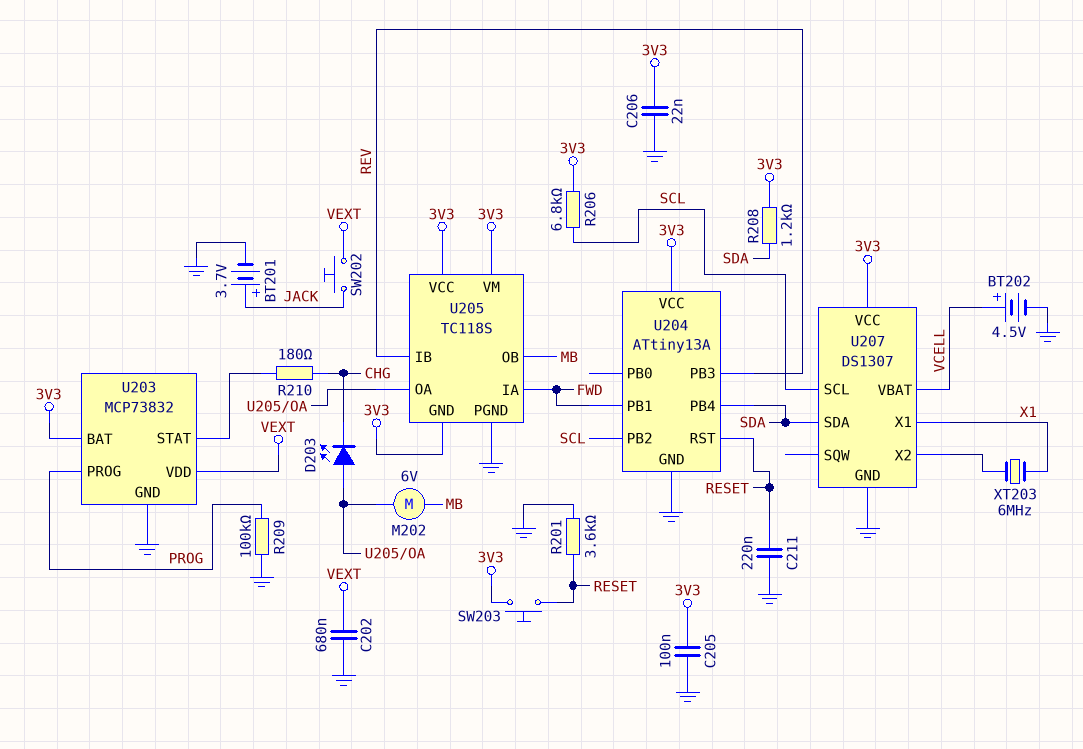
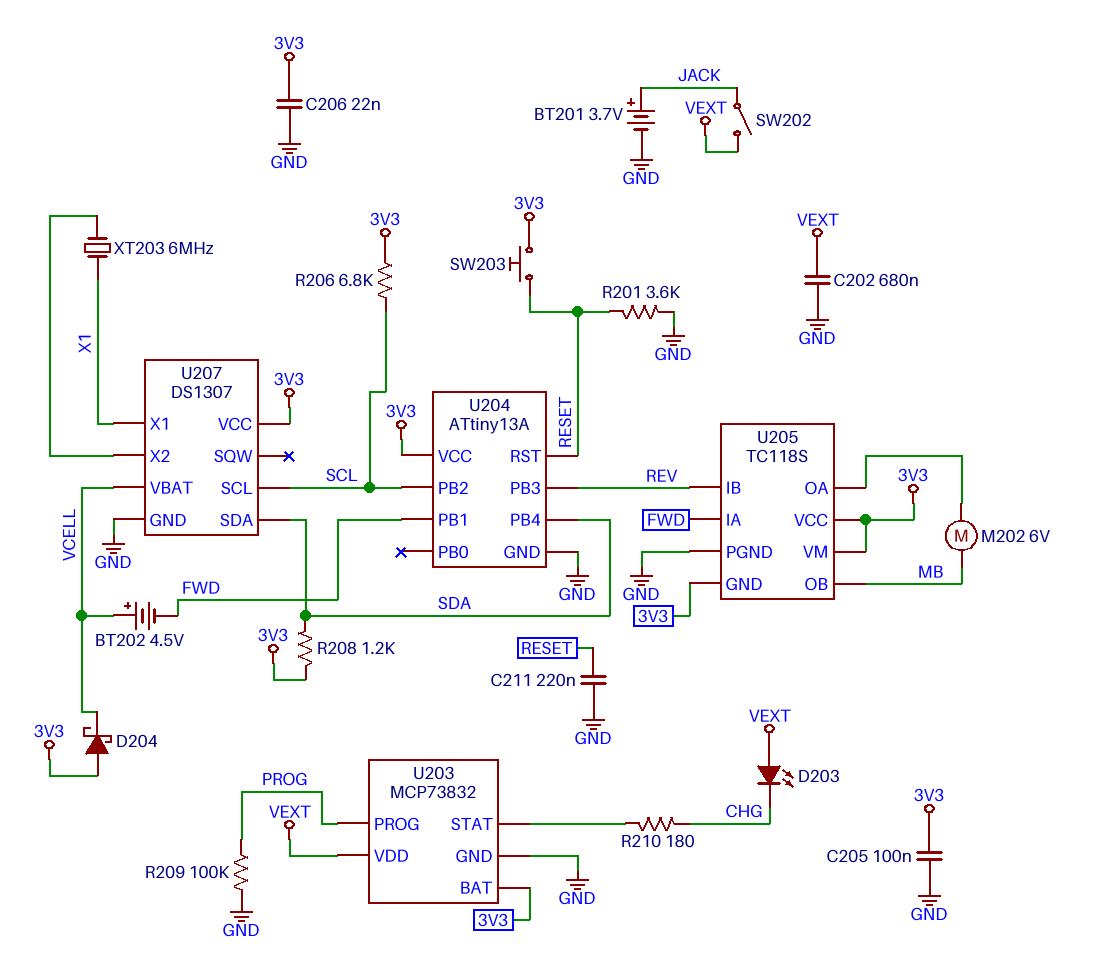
BT202: 4.5V (plus VCELL, minus GND) -> 4.5V (plus VCELL, minus FWD)
D203: LED (A U205/OA, K CHG) -> LED (A VEXT, K CHG)
D204: none -> schottky (A 3V3, K VCELL)
SW202: button (JACK, VEXT) -> switch (JACK, VEXT)

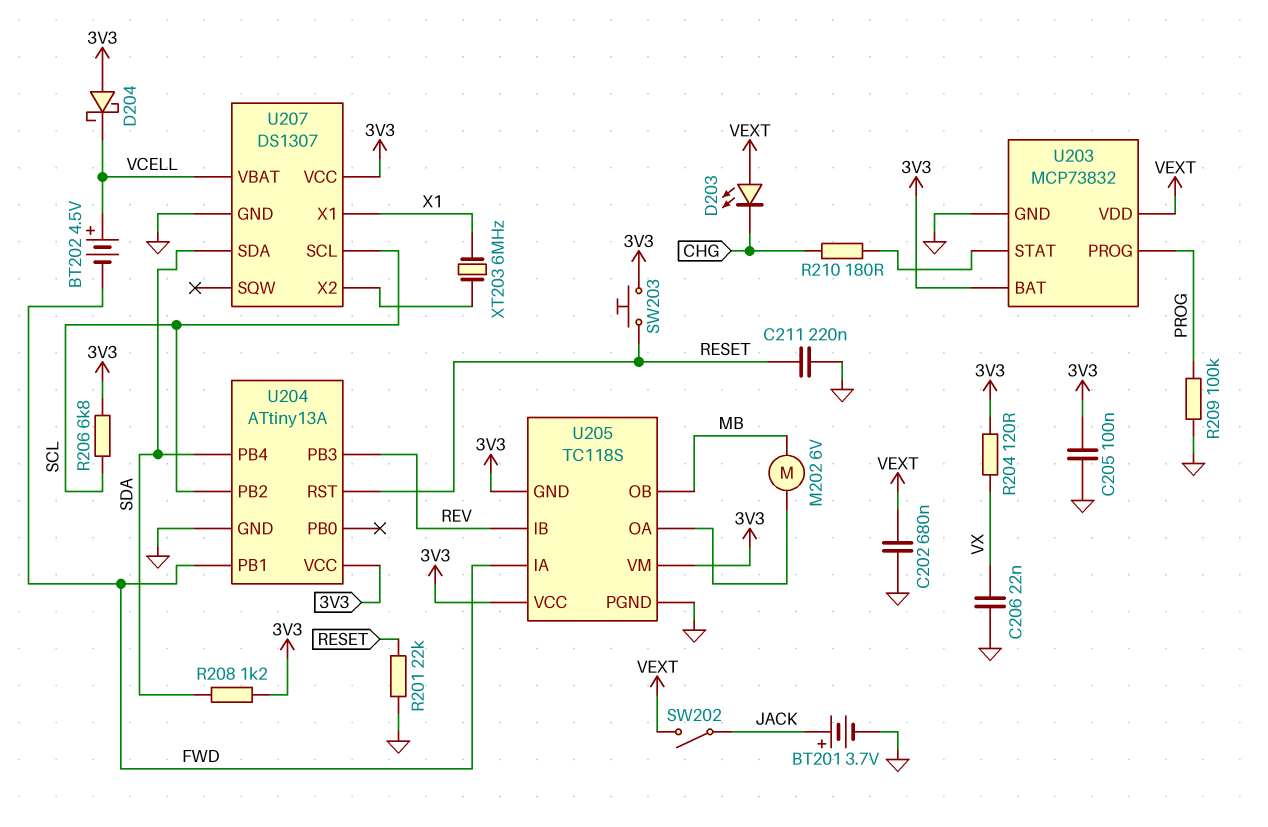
C206: 22nF (3V3, GND) -> 22nF (GND, VX)
R201: 3.6k (GND, RESET) -> 22k (GND, RESET)
R204: none -> 120 (3V3, VX)

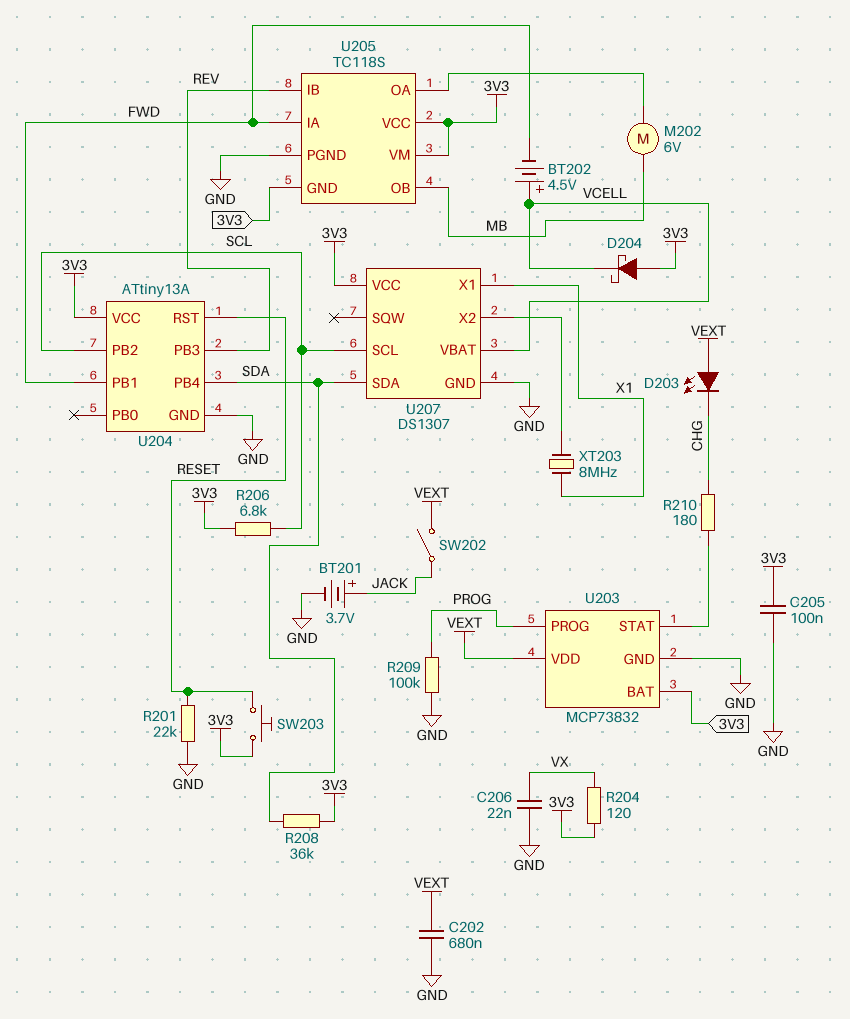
C211: 220nF (GND, RESET) -> none
R208: 1.2k (3V3, SDA) -> 36k (3V3, SDA)
XT203: 6MHz (U207/X2, X1) -> 8MHz (U207/X2, X1)

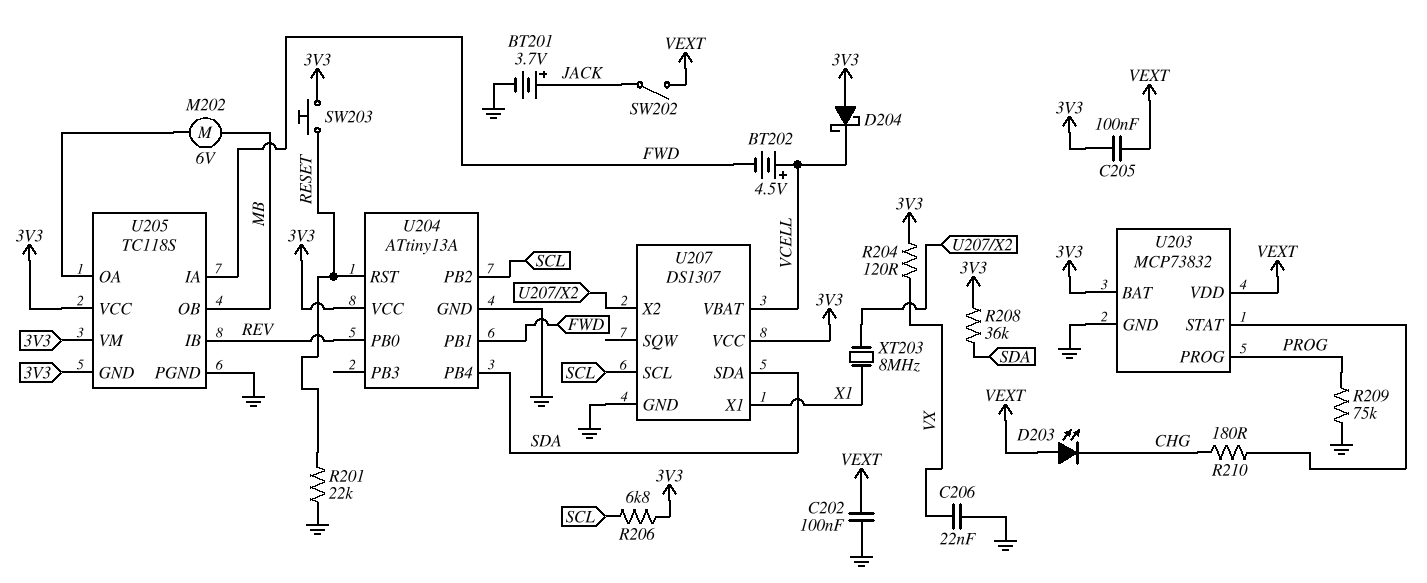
C202: 680nF (GND, VEXT) -> 100nF (GND, VEXT)
C205: 100nF (3V3, GND) -> 100nF (3V3, VEXT)
R209: 100k (GND, PROG) -> 75k (GND, PROG)
U204 pin PB0: none -> REV
U204 pin PB3: REV -> none

